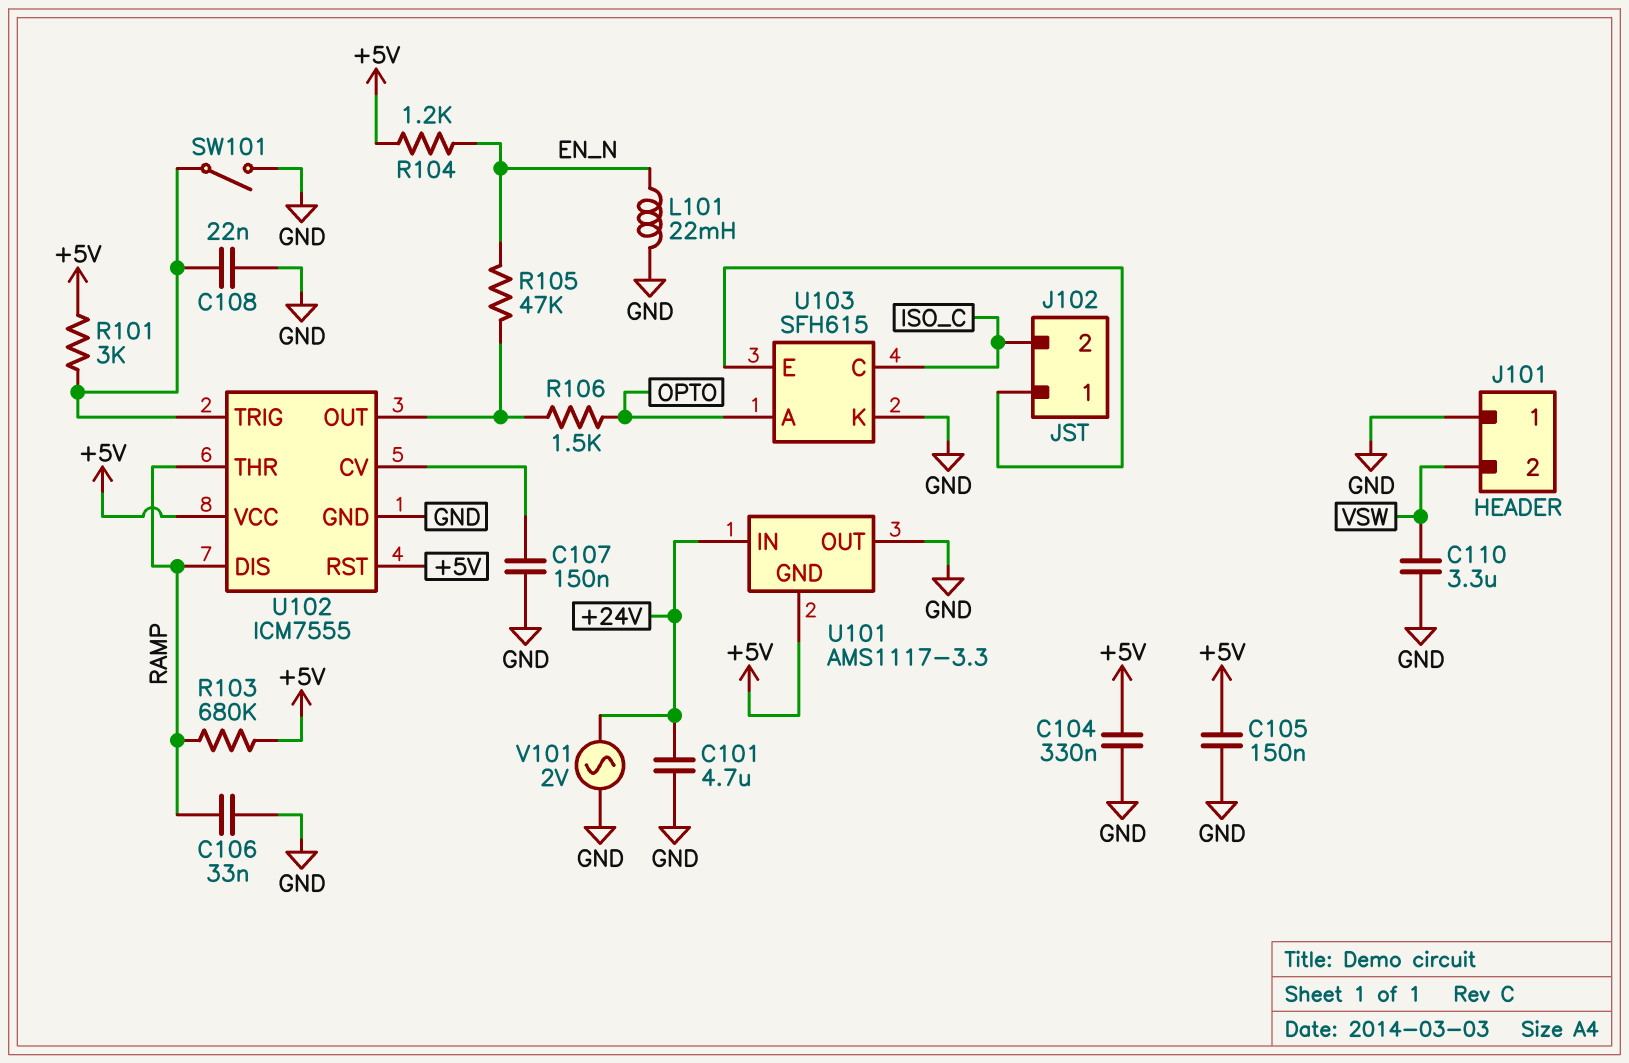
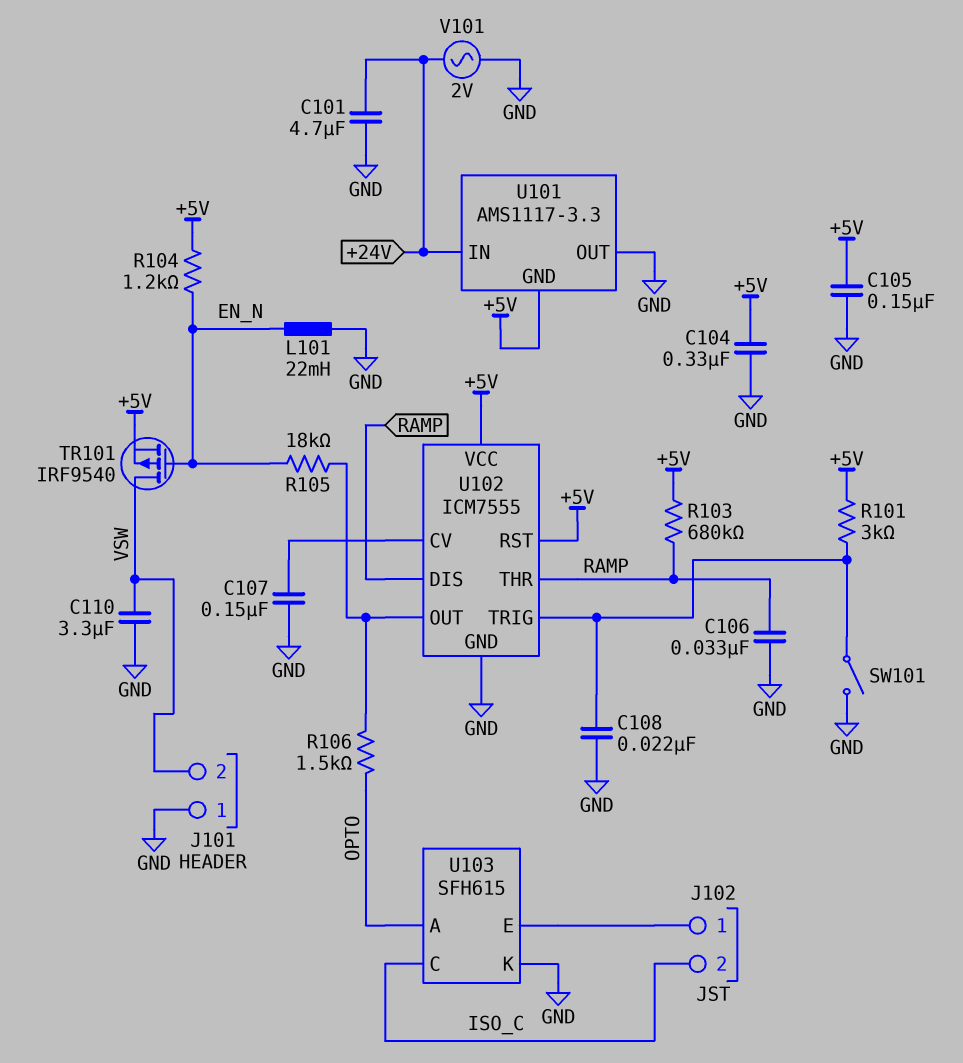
R105: 47k (EN_N, U102/OUT) -> 18k (EN_N, U102/OUT)
TR101: none -> PMOS IRF9540 (G EN_N, D VSW, S +5V)

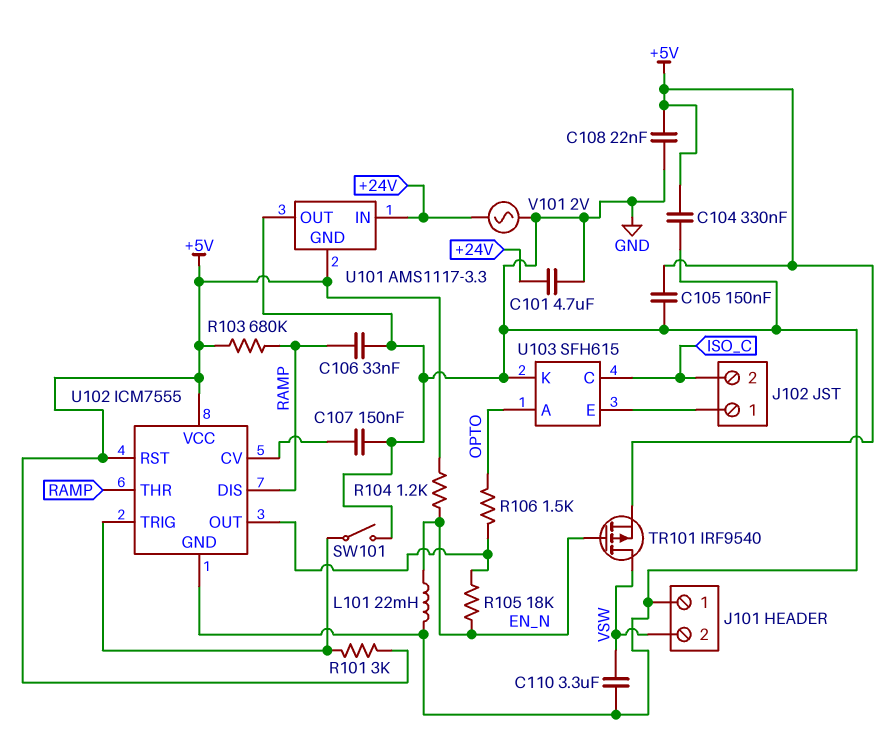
C108: 22nF (GND, U102/TRIG) -> 22nF (+5V, GND)

